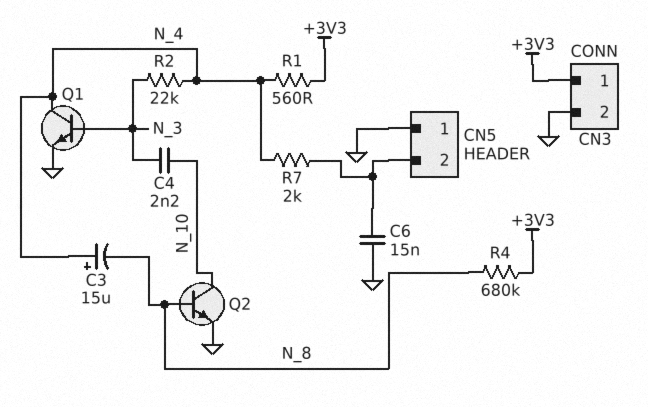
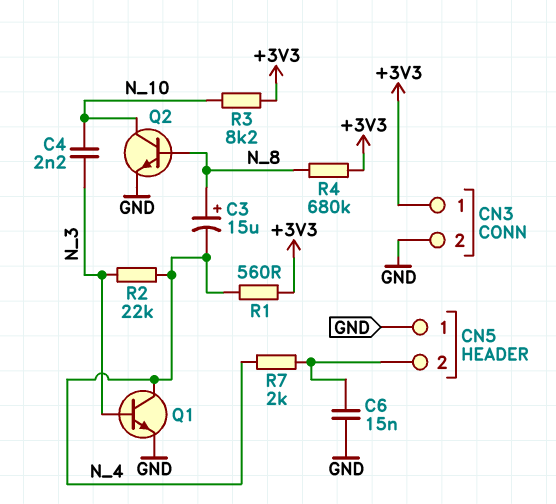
C3: 15uF (plus N_4, minus N_8) -> 15uF (plus N_8, minus N_4)
R3: none -> 8.2k (+3V3, N_10)

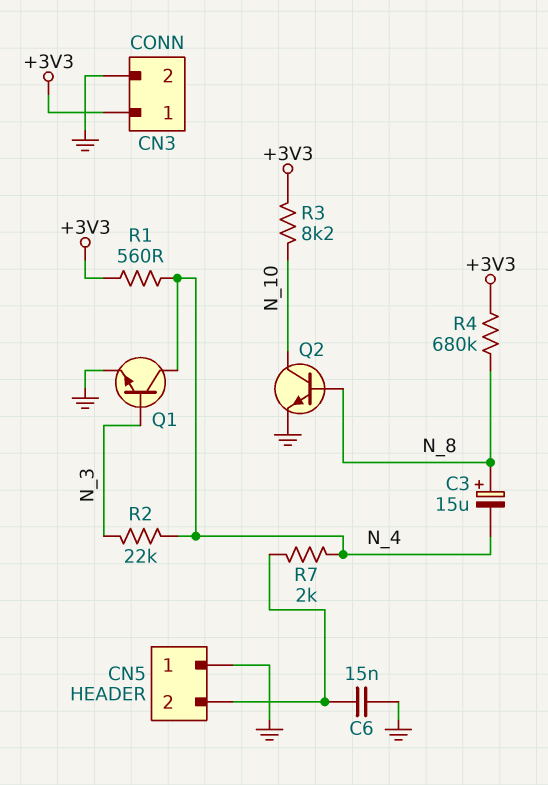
C4: 2.2nF (N_3, N_10) -> none

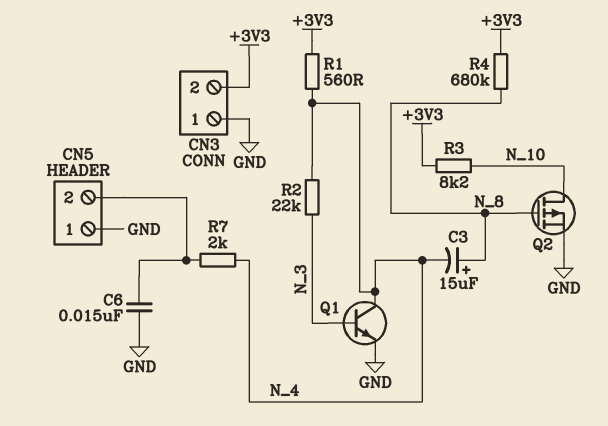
CN3 pin 1: +3V3 -> GND
CN3 pin 2: GND -> +3V3
Q2: NPN (B N_8, C N_10, E GND) -> PMOS (G N_8, D N_10, S GND)

